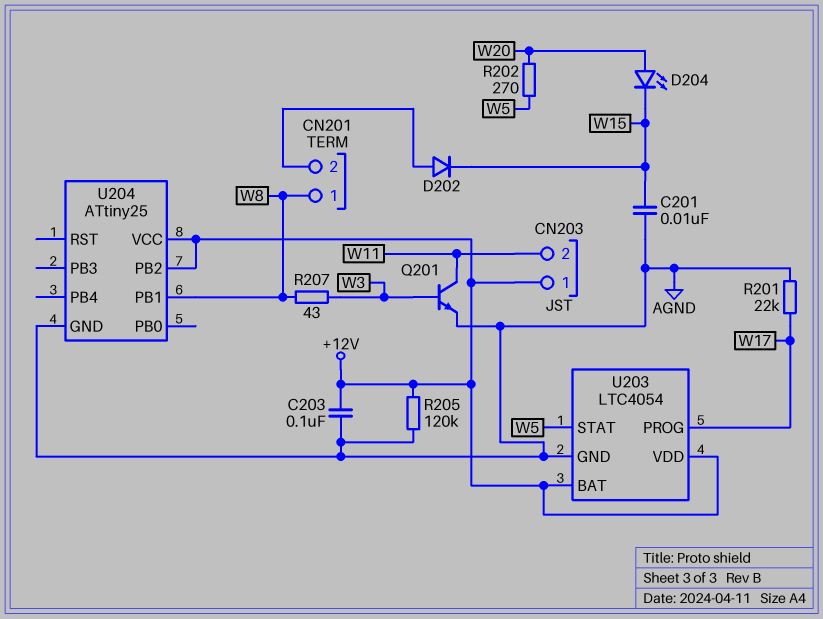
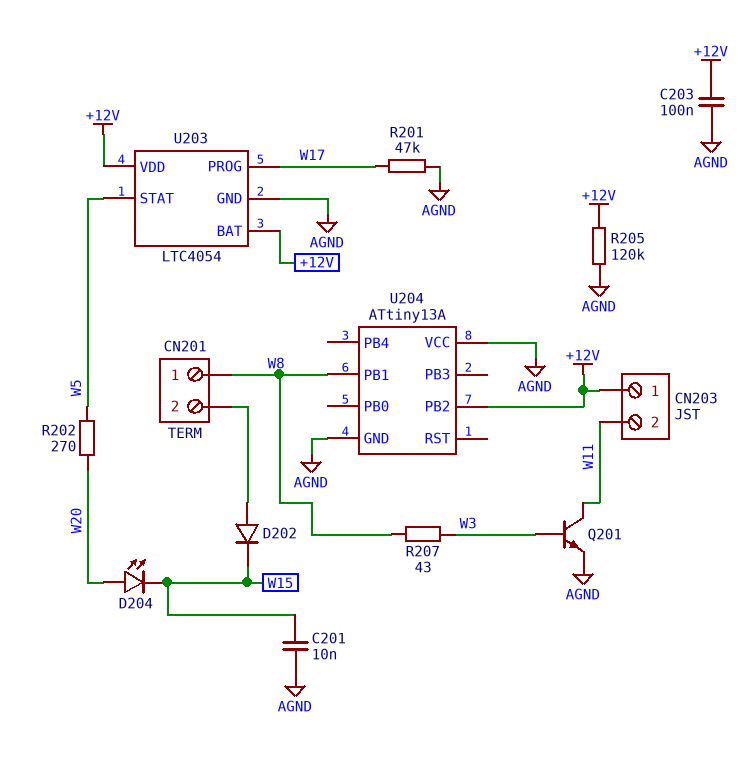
R201: 22k (AGND, W17) -> 47k (AGND, W17)
U204: ATtiny25 -> ATtiny13A
U204 pin VCC: +12V -> AGND

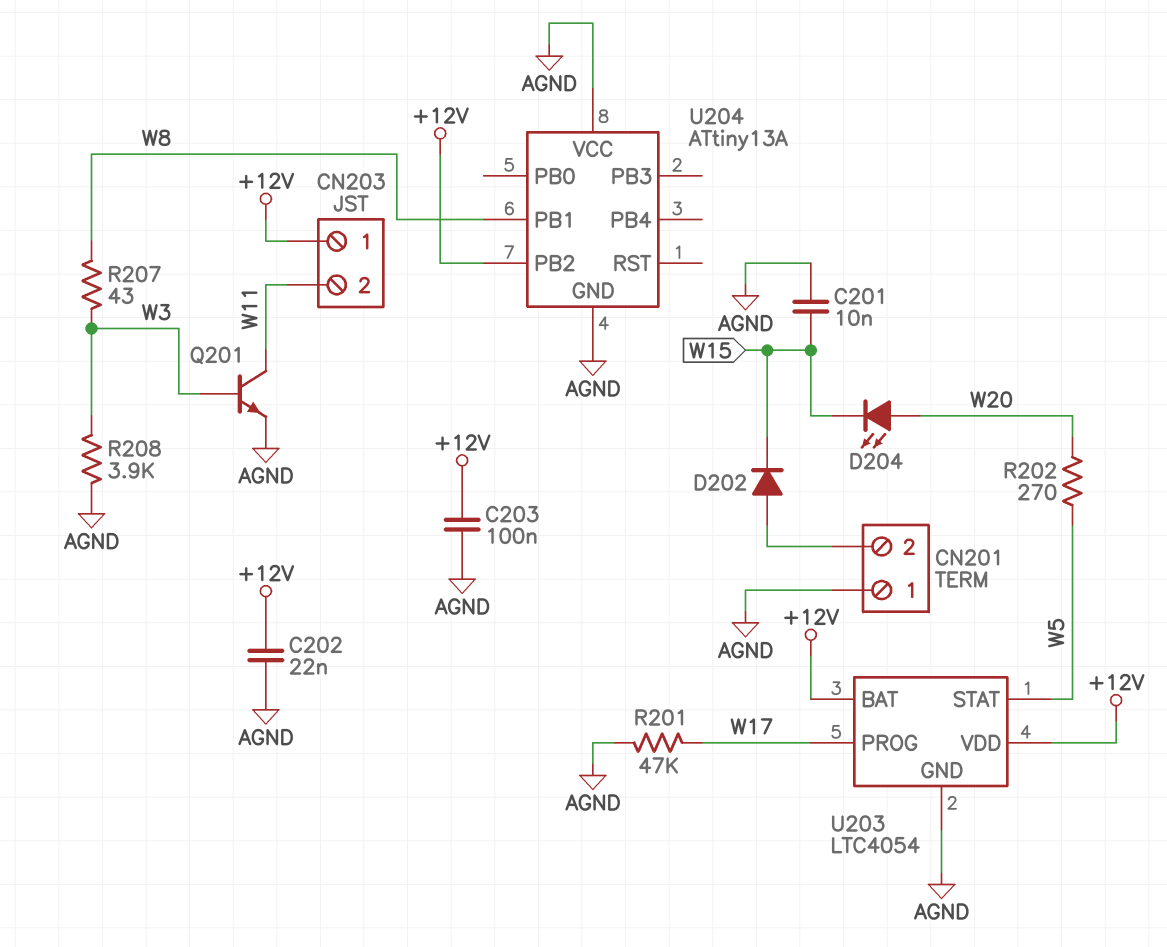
C202: none -> 22nF (+12V, AGND)
CN201 pin 1: W8 -> AGND
R205: 120k (+12V, AGND) -> none
R208: none -> 3.9k (AGND, W3)

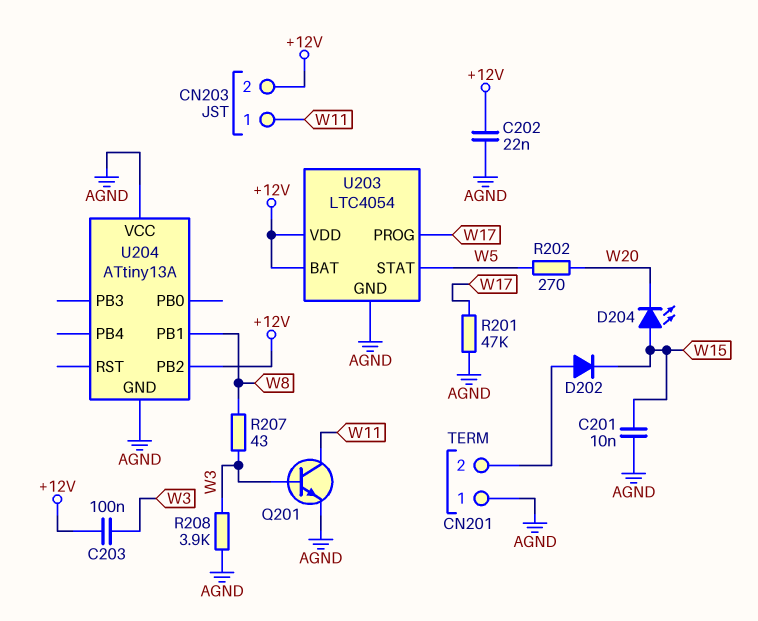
C203: 100nF (+12V, AGND) -> 100nF (+12V, W3)
CN203 pin 1: +12V -> W11
CN203 pin 2: W11 -> +12V
D204: LED (A W20, K W15) -> LED (A W15, K W20)

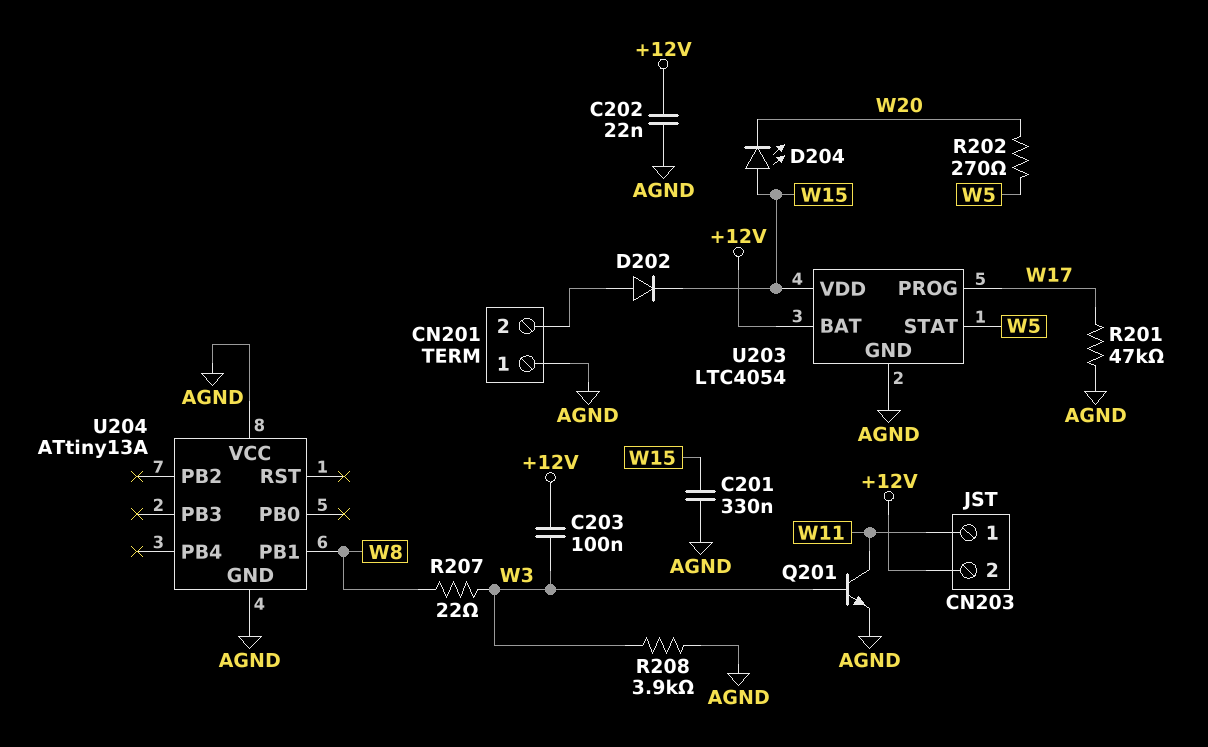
C201: 10nF (AGND, W15) -> 330nF (AGND, W15)
R207: 43 (W3, W8) -> 22 (W3, W8)
U203 pin VDD: +12V -> W15
U204 pin PB2: +12V -> none

